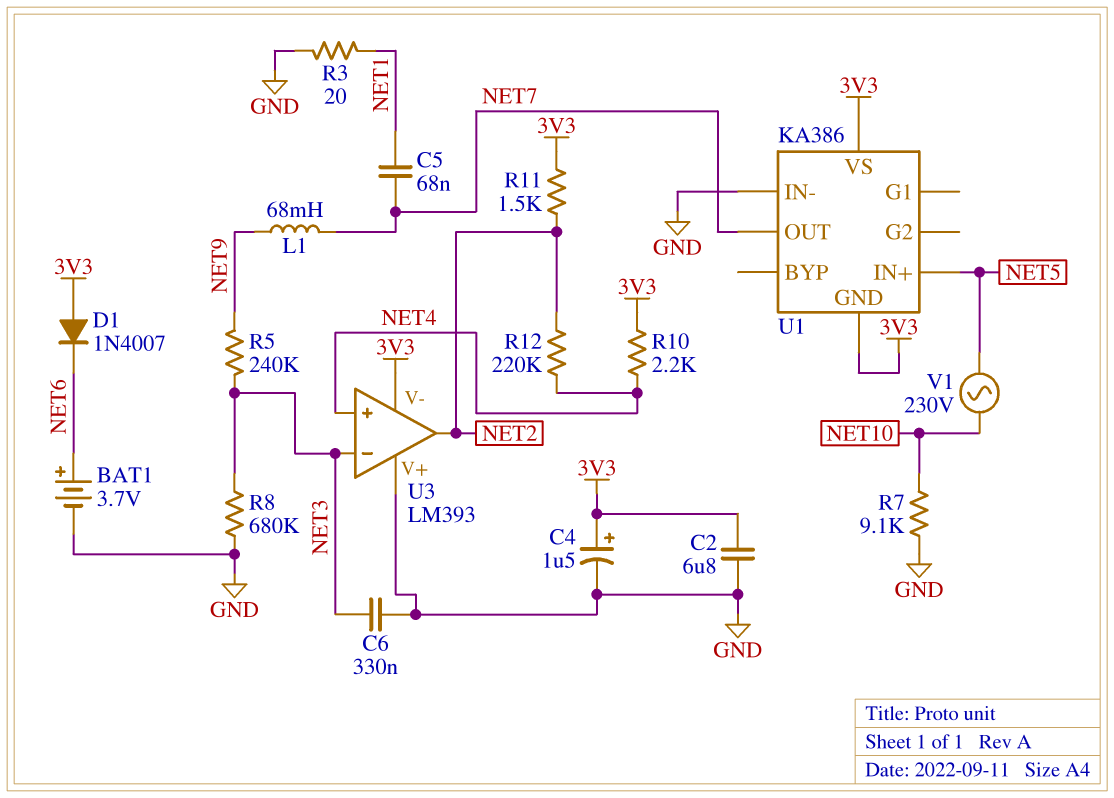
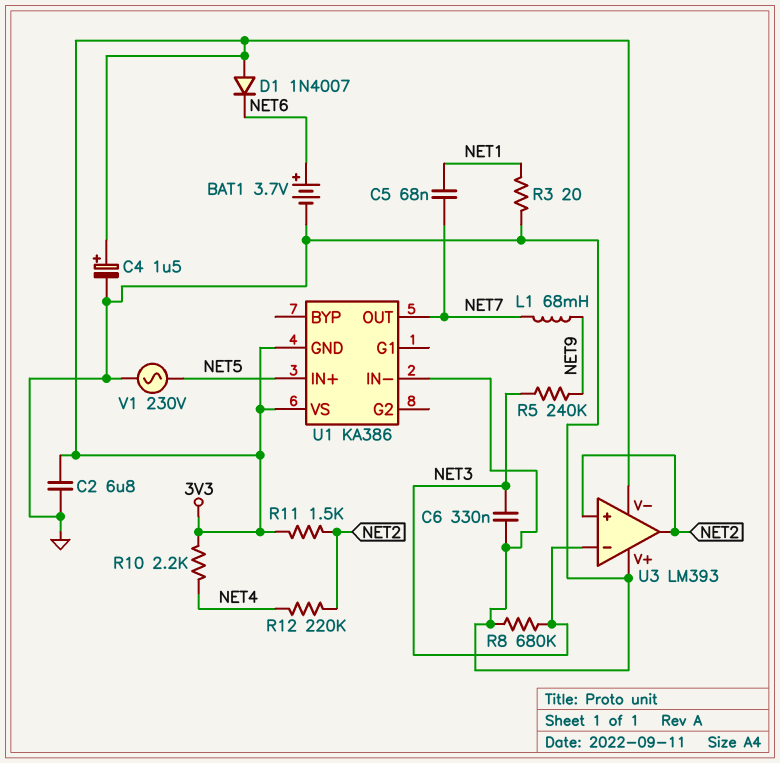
R7: 9.1k (GND, NET10) -> none
U3 pin in+: NET4 -> NET2
V1: AC 230V (NET5, NET10) -> AC 230V (GND, NET5)

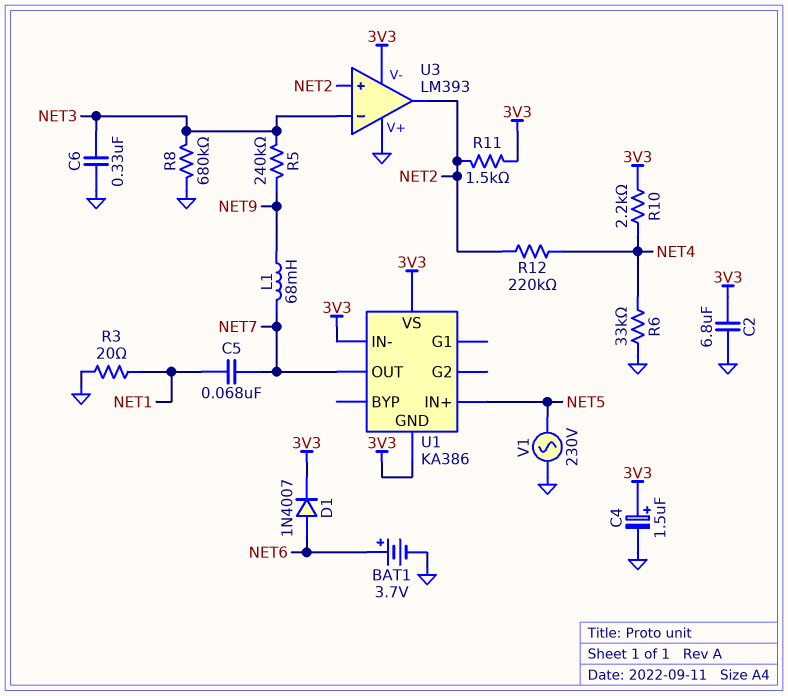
D1: diode 1N4007 (A 3V3, K NET6) -> diode 1N4007 (A NET6, K 3V3)
R6: none -> 33k (GND, NET4)
U1 pin IN-: GND -> 3V3

